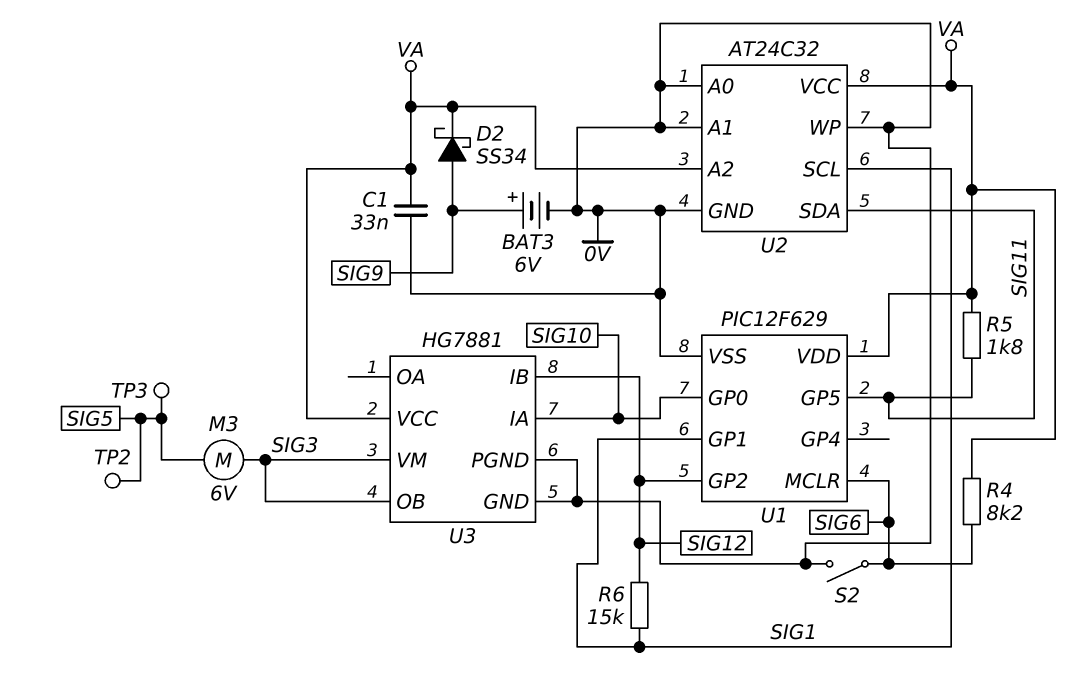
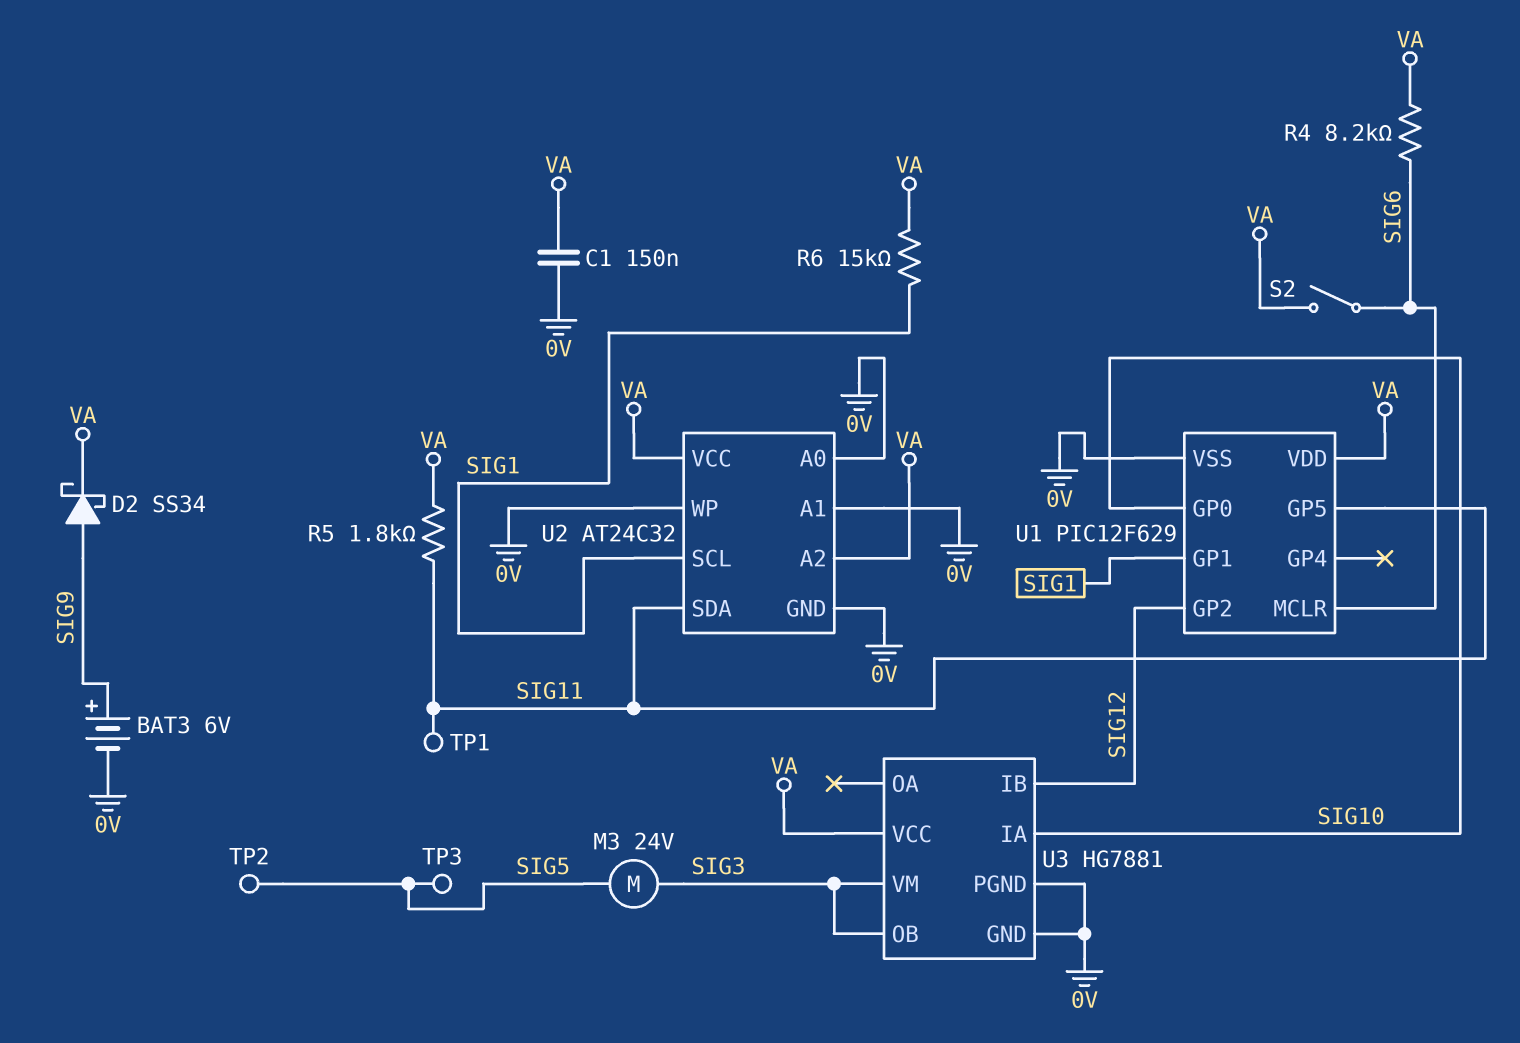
C1: 33nF (0V, VA) -> 150nF (0V, VA)
M3: motor 6V (SIG3, SIG5) -> motor 24V (SIG3, SIG5)
R6: 15k (SIG1, SIG12) -> 15k (SIG1, VA)
S2: switch (0V, SIG6) -> switch (SIG6, VA)
TP1: none -> test point (SIG11)

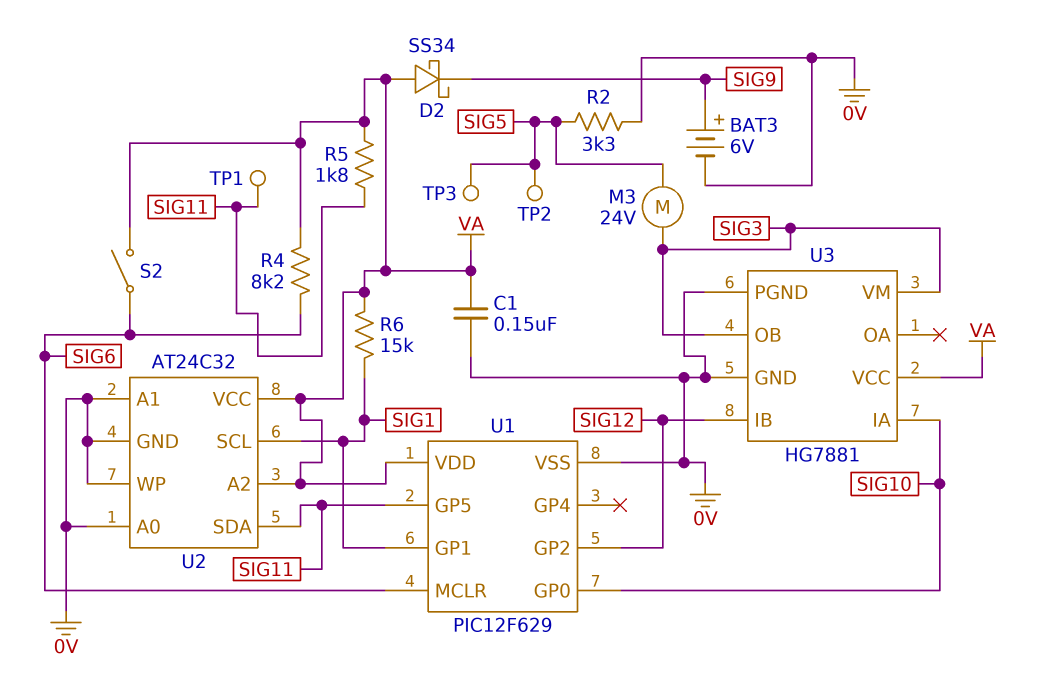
D2: schottky SS34 (A SIG9, K VA) -> schottky SS34 (A VA, K SIG9)
R2: none -> 3.3k (0V, SIG5)

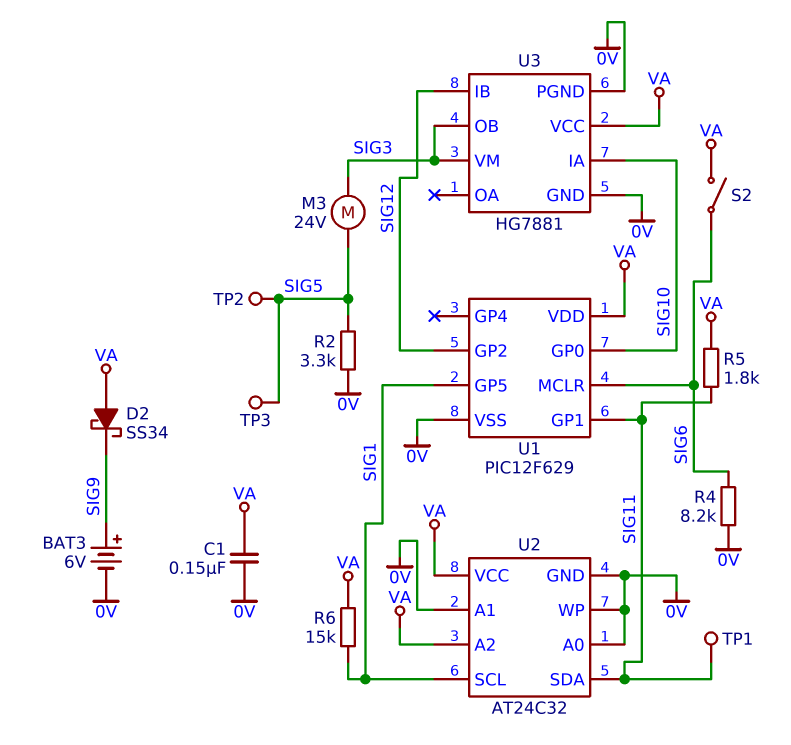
R4: 8.2k (SIG6, VA) -> 8.2k (0V, SIG6)
U1 pin GP1: SIG1 -> SIG11
U1 pin GP5: SIG11 -> SIG1

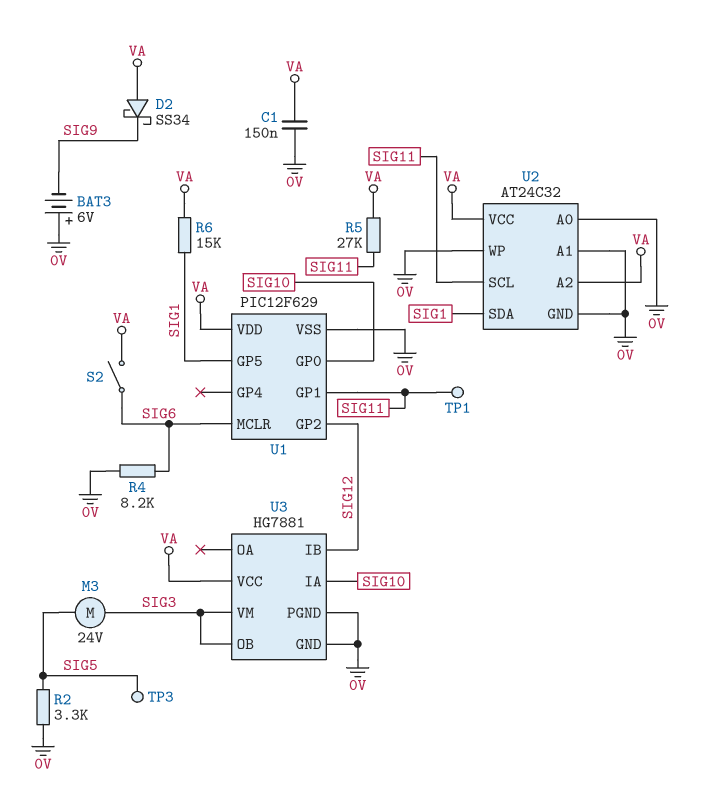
BAT3: 6V (plus SIG9, minus 0V) -> 6V (plus 0V, minus SIG9)
R5: 1.8k (SIG11, VA) -> 27k (SIG11, VA)
TP2: test point (SIG5) -> none
U2 pin SCL: SIG1 -> SIG11
U2 pin SDA: SIG11 -> SIG1

